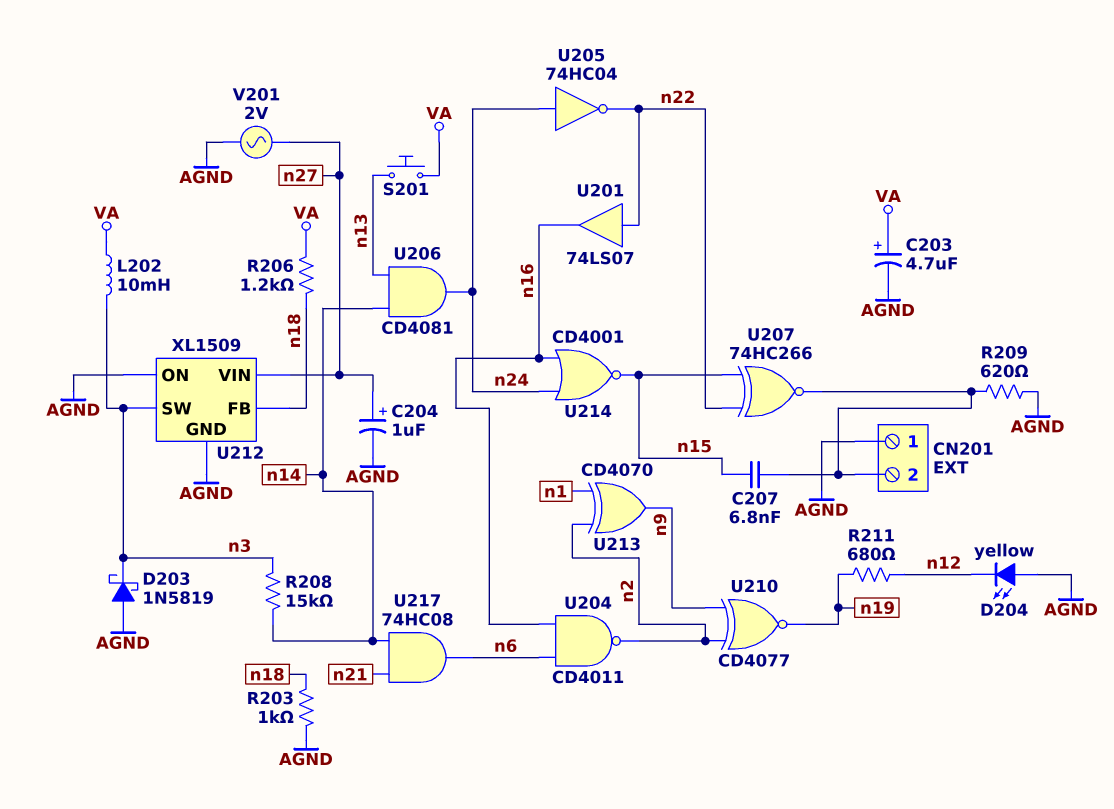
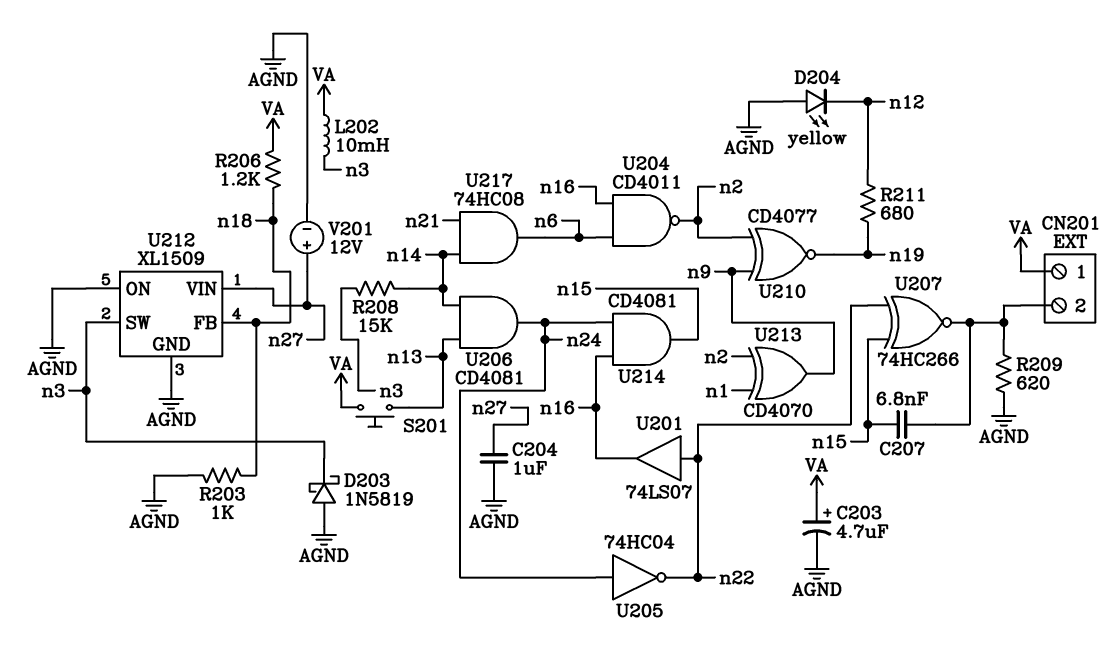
C204: 1uF (plus n27, minus AGND) -> 1uF (AGND, n27)
CN201 pin 1: AGND -> VA
U214: NOR CD4001 (in n16, in n24, out n15) -> AND CD4081 (in n16, in n24, out n15)
V201: AC 2V (AGND, n27) -> 12V (plus n27, minus AGND)

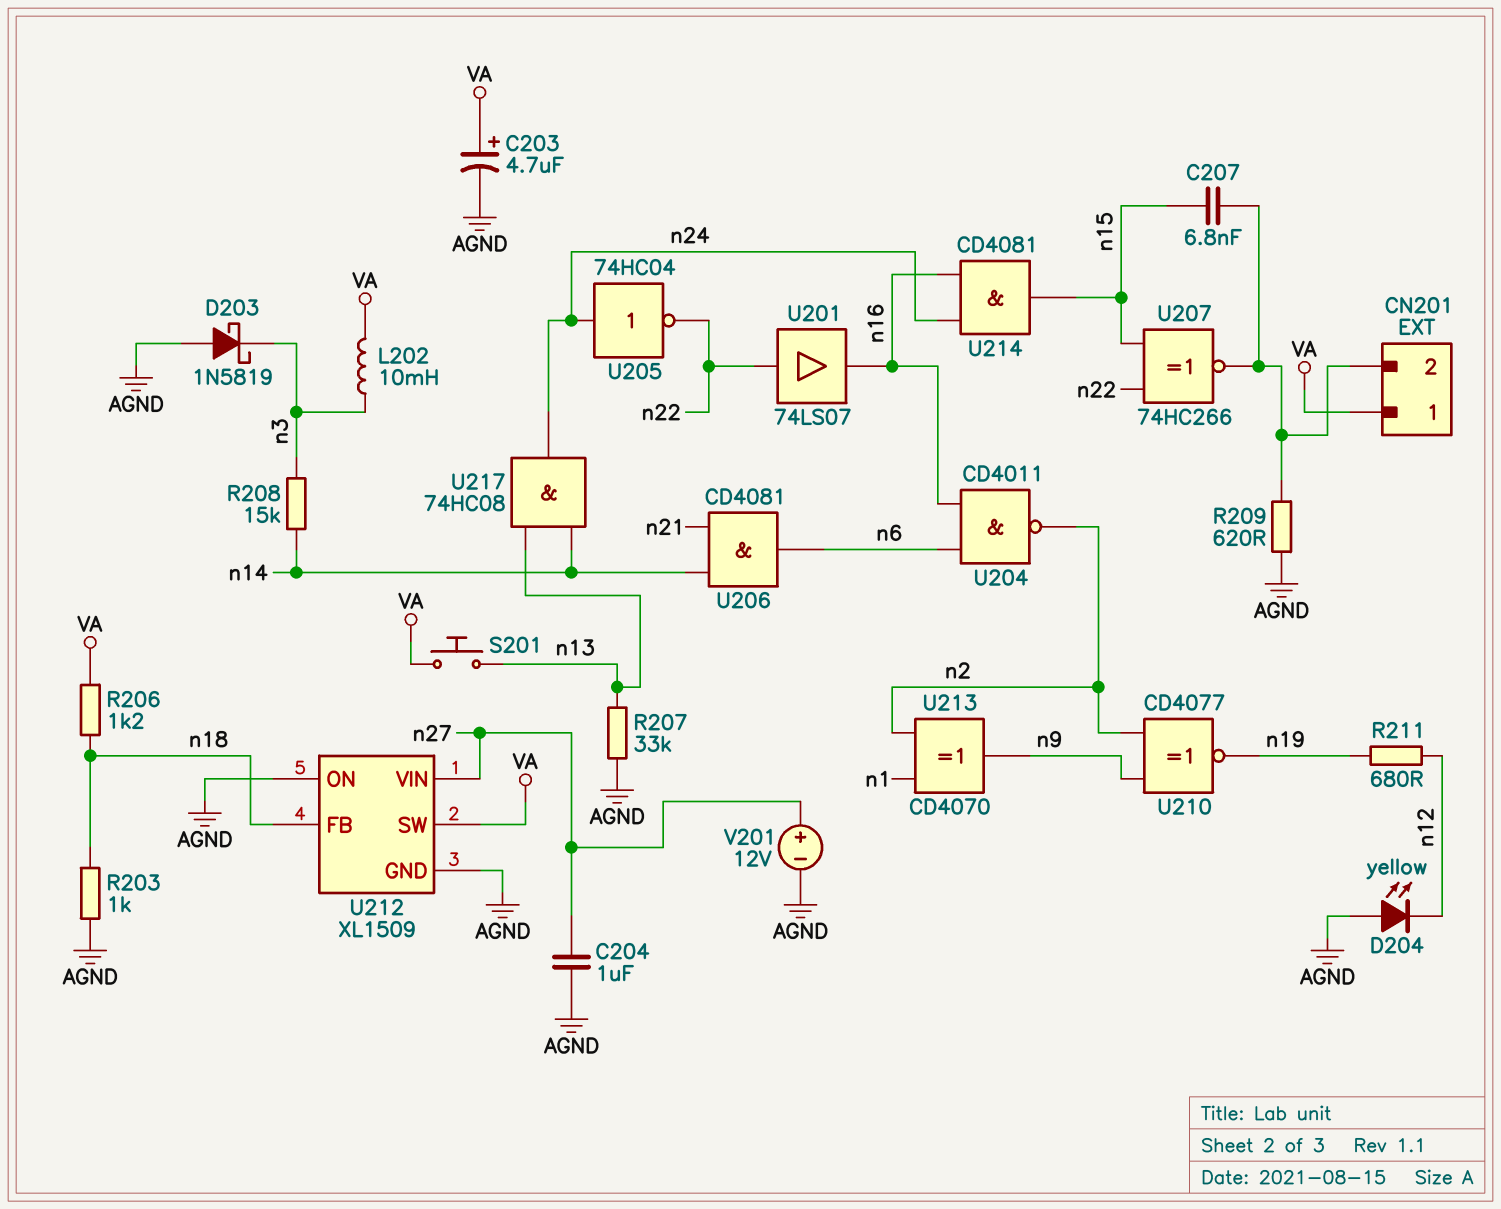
R207: none -> 33k (AGND, n13)
U206: AND CD4081 (in n13, in n14, out n24) -> AND CD4081 (in n14, in n21, out n6)
U212 pin SW: n3 -> VA
U217: AND 74HC08 (in n14, in n21, out n6) -> AND 74HC08 (in n13, in n14, out n24)

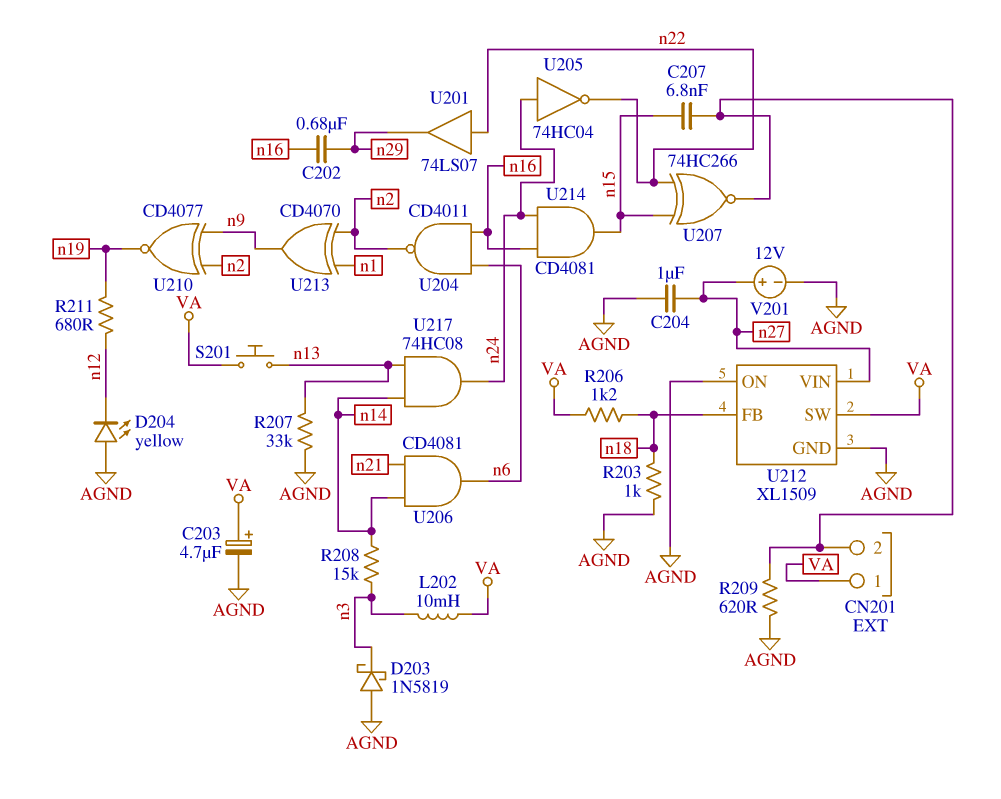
C202: none -> 680nF (n16, n29)
U201: buffer 74LS07 (in n22, out n16) -> buffer 74LS07 (in n22, out n29)

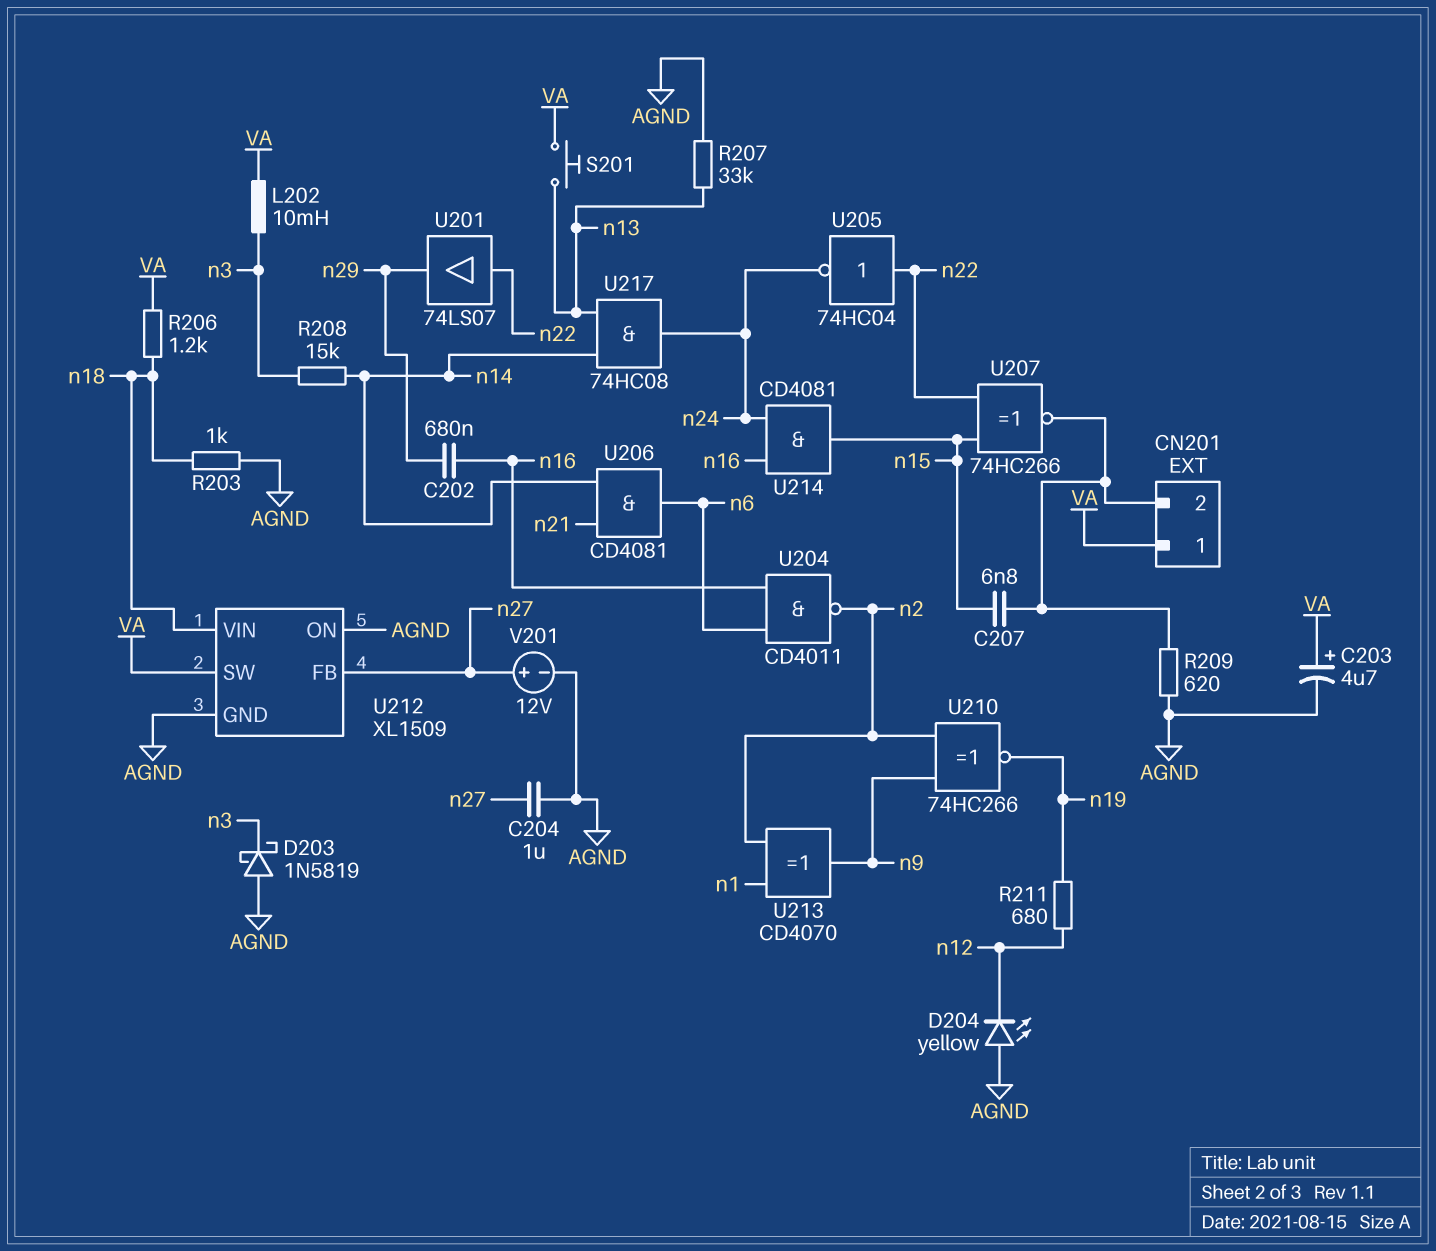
U205: NOT 74HC04 (in n24, out n22) -> NOT 74HC04 (in n22, out n24)
U210: XNOR CD4077 (in n2, in n9, out n19) -> XNOR 74HC266 (in n2, in n9, out n19)
U212 pin FB: n18 -> n27
U212 pin VIN: n27 -> n18

